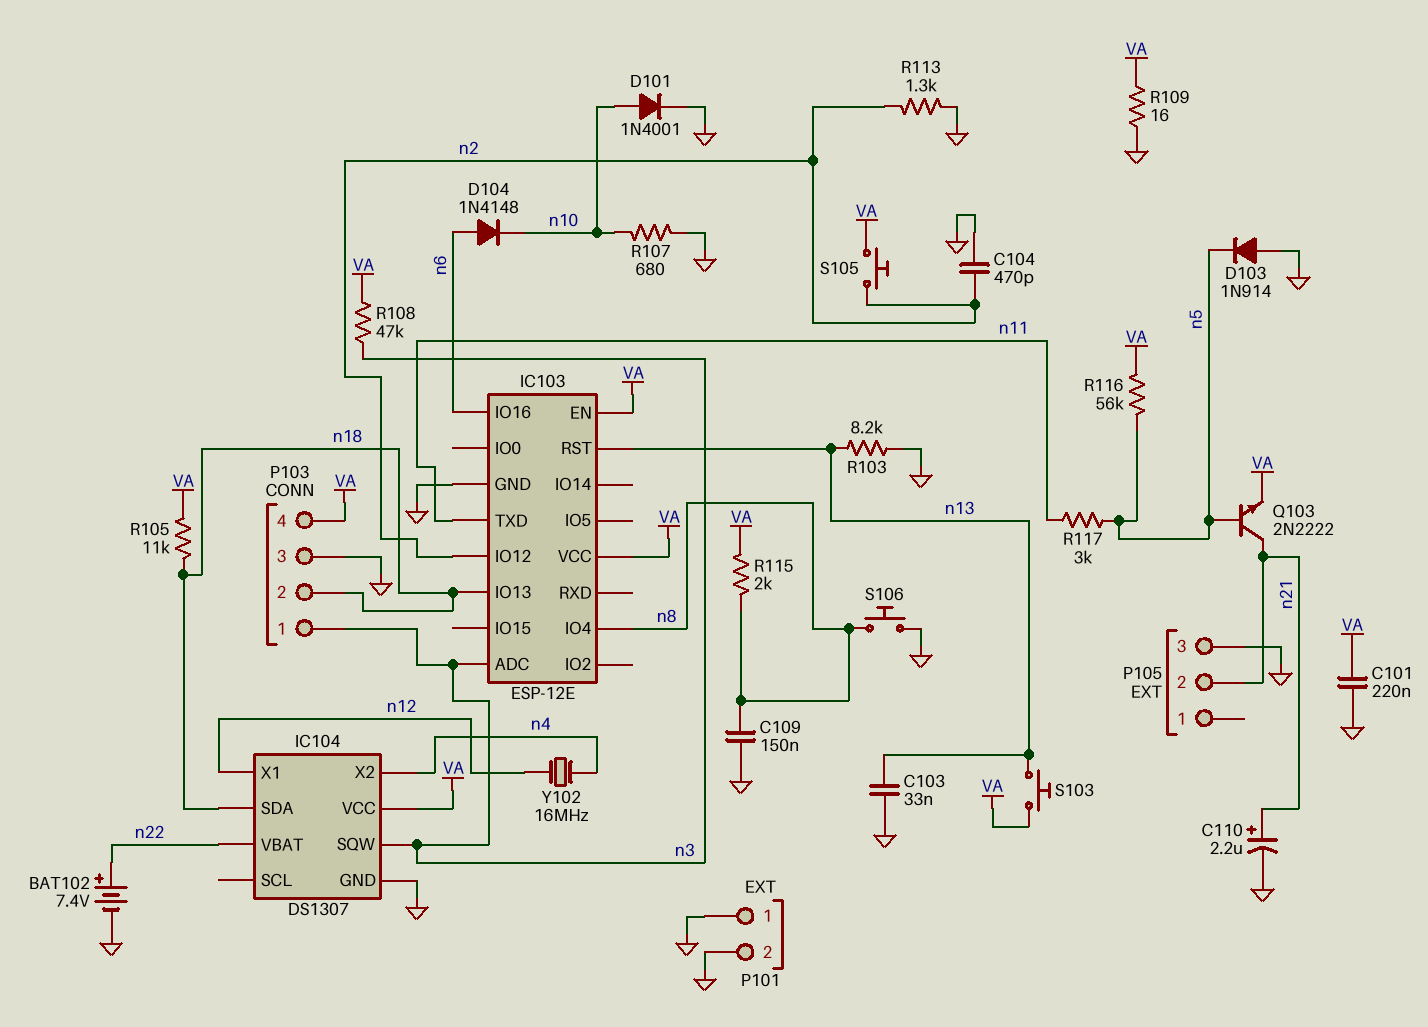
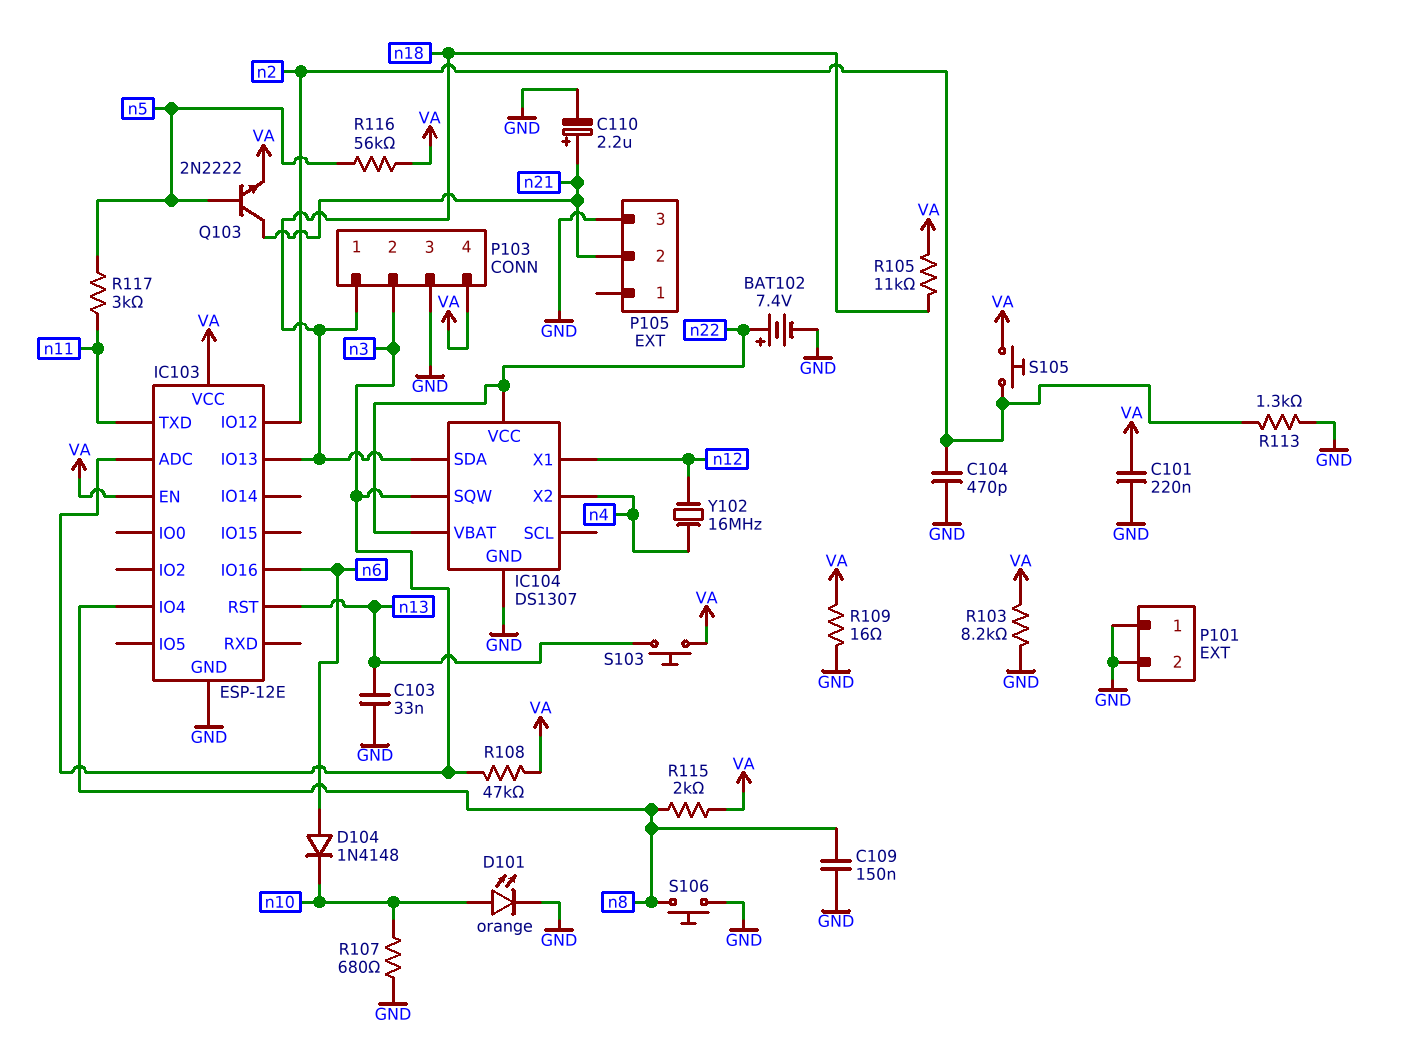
D101: diode 1N4001 (A n10, K GND) -> LED orange (A n10, K GND)
D103: diode 1N914 (A GND, K n5) -> none
IC104 pin VCC: VA -> n22
P103 pin 1: n3 -> n18
P103 pin 2: n18 -> n3
R103: 8.2k (GND, n13) -> 8.2k (GND, VA)

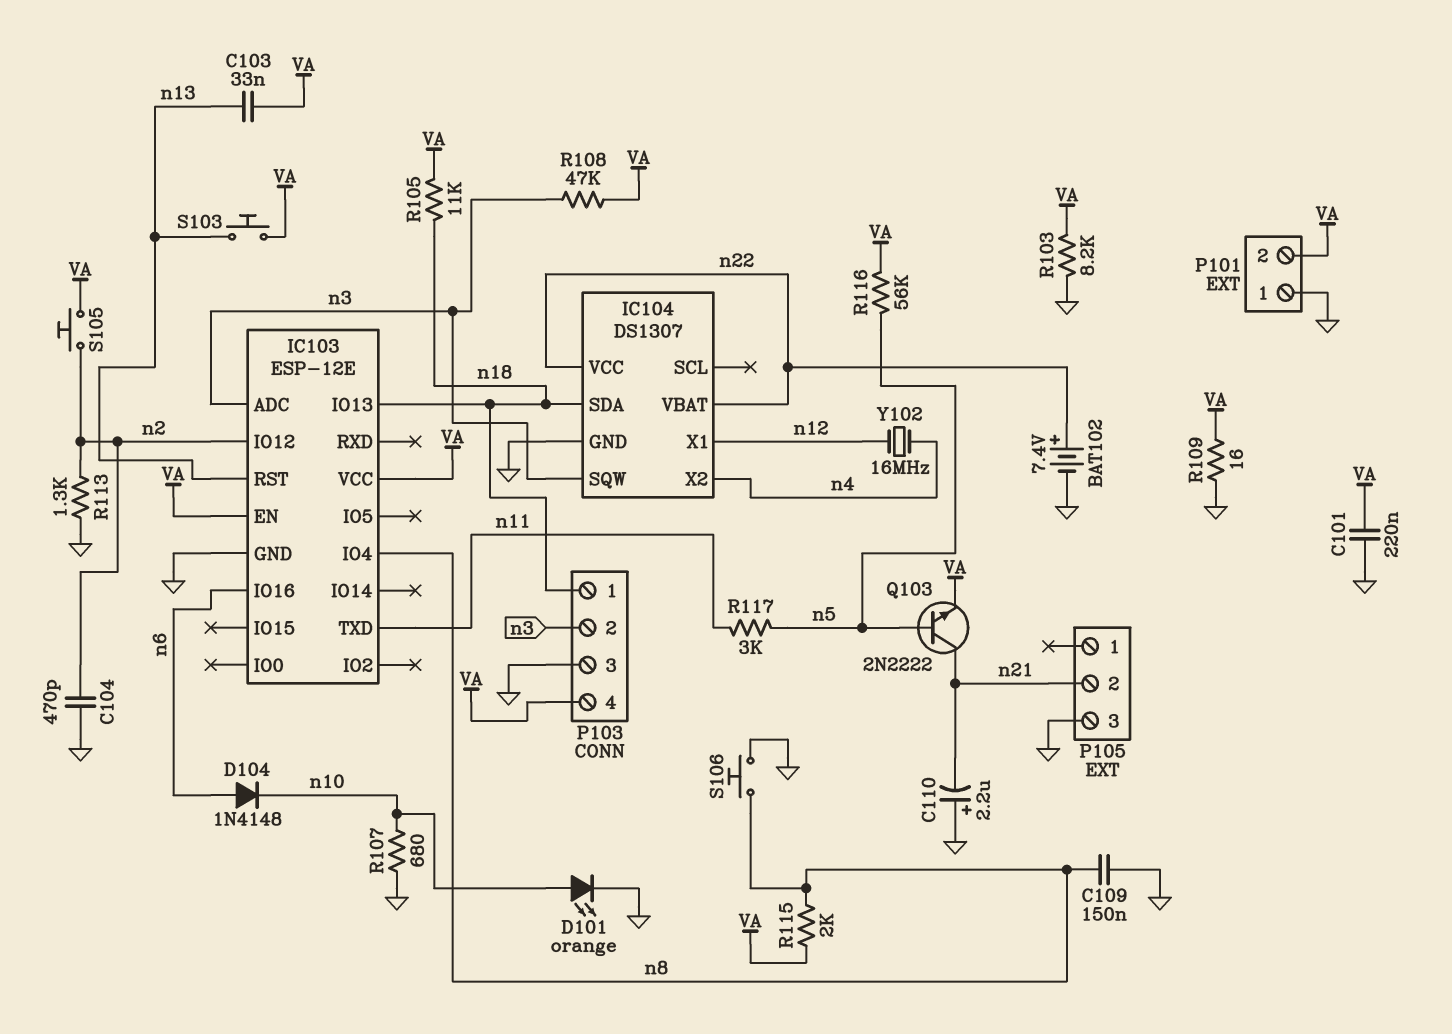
C103: 33nF (GND, n13) -> 33nF (VA, n13)
C110: 2.2uF (plus n21, minus GND) -> 2.2uF (plus GND, minus n21)
P101 pin 2: GND -> VA

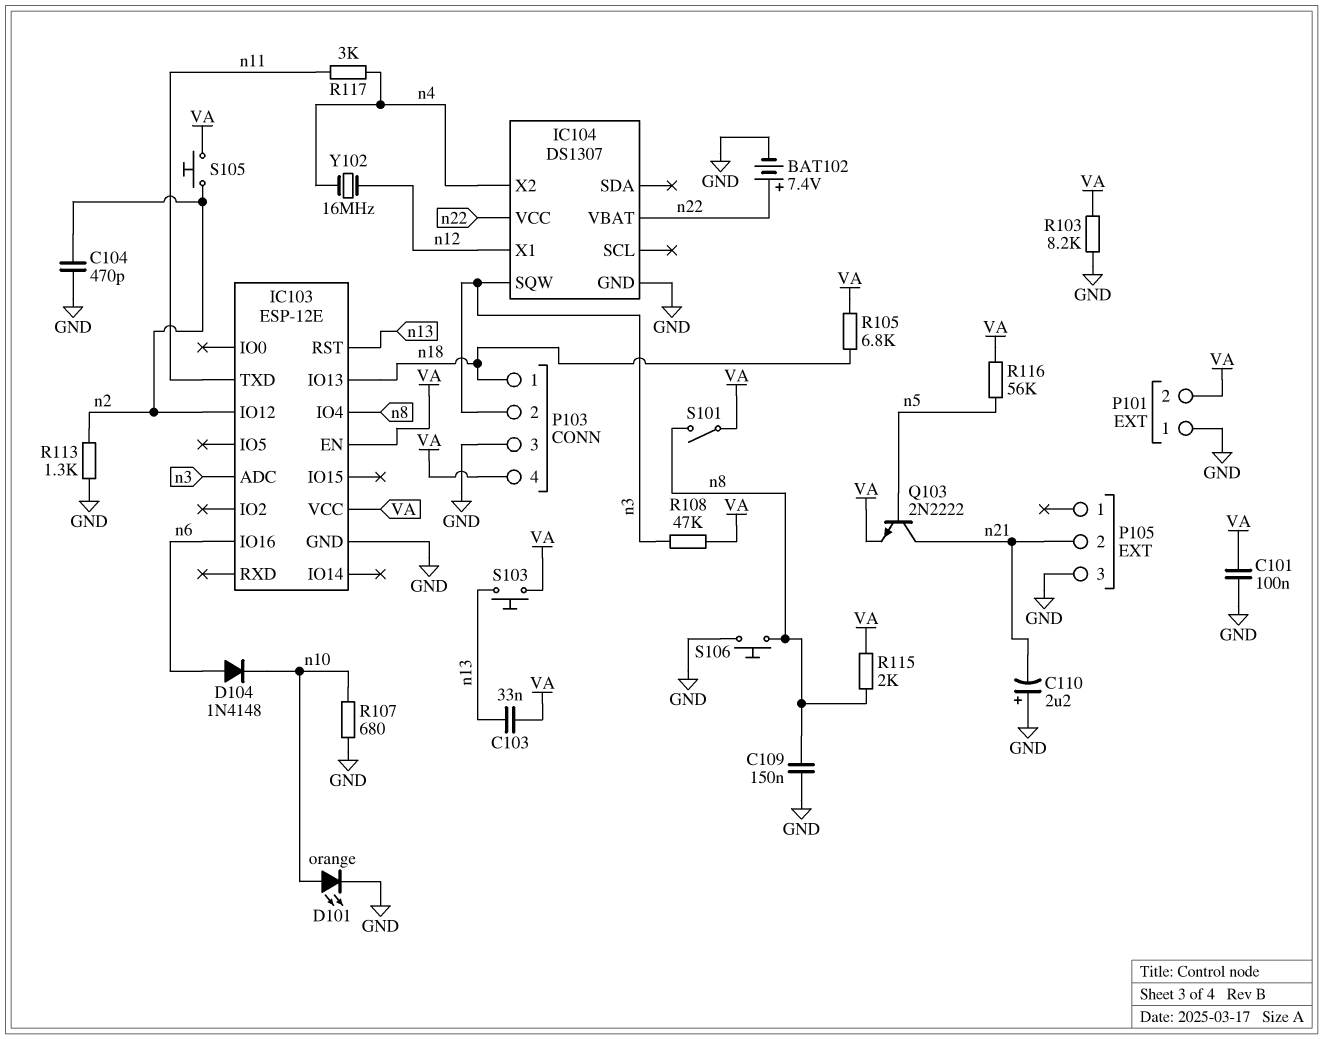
C101: 220nF (GND, VA) -> 100nF (GND, VA)
IC104 pin SDA: n18 -> none
R105: 11k (VA, n18) -> 6.8k (VA, n18)
R109: 16 (GND, VA) -> none
R117: 3k (n5, n11) -> 3k (n4, n11)
S101: none -> switch (VA, n8)

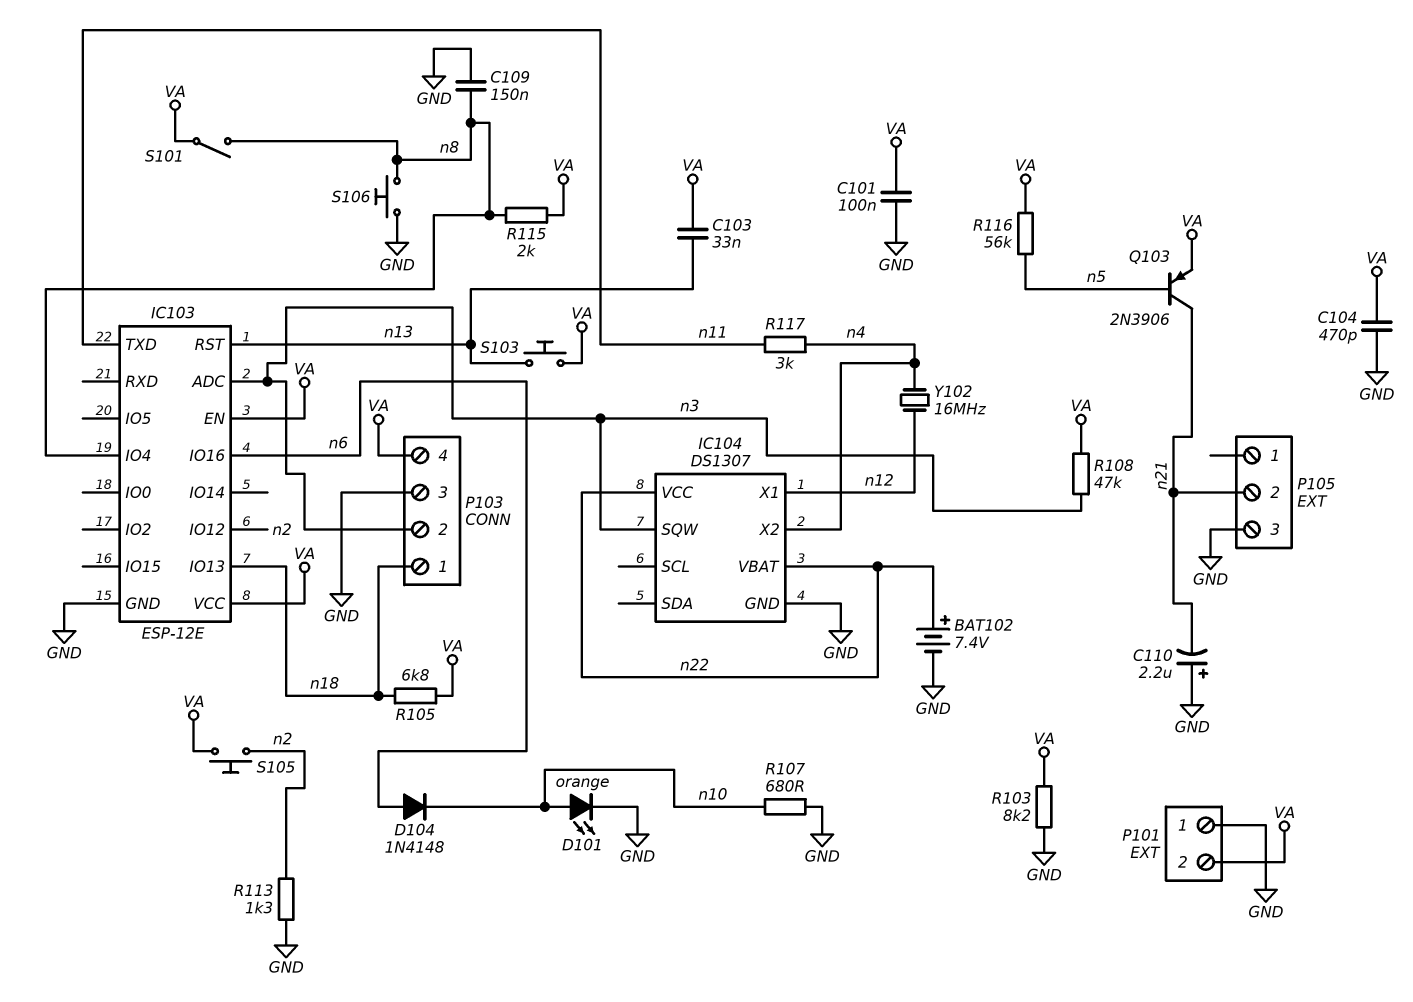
C104: 470pF (GND, n2) -> 470pF (GND, VA)
Q103: NPN 2N2222 (B n5, C n21, E VA) -> PNP 2N3906 (B n5, C n21, E VA)

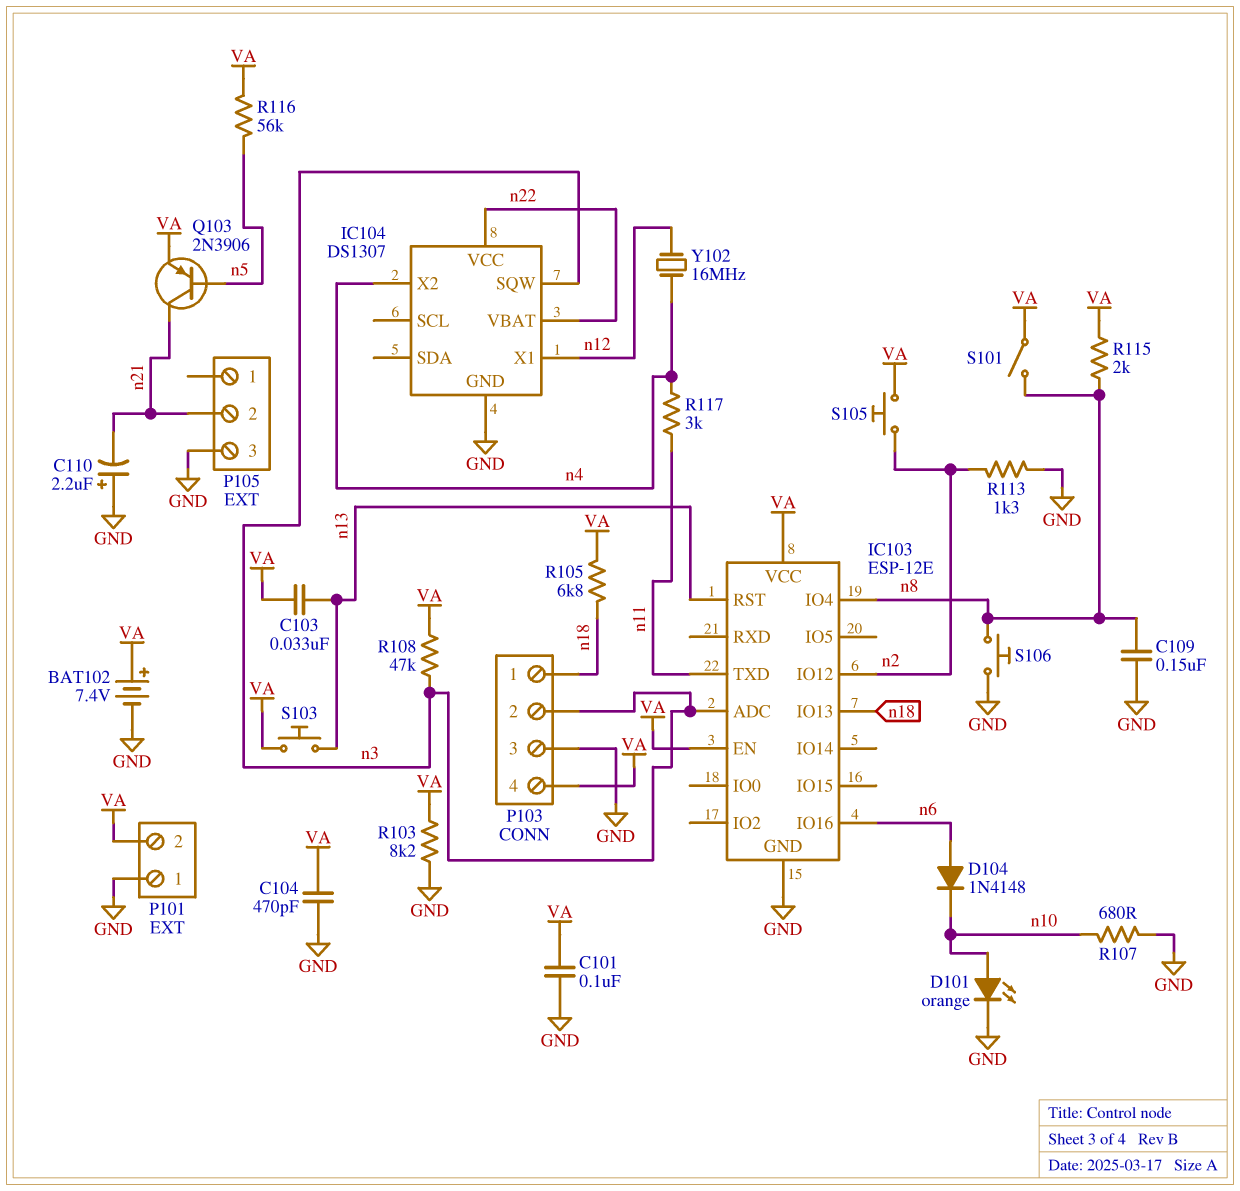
BAT102: 7.4V (plus n22, minus GND) -> 7.4V (plus VA, minus GND)

